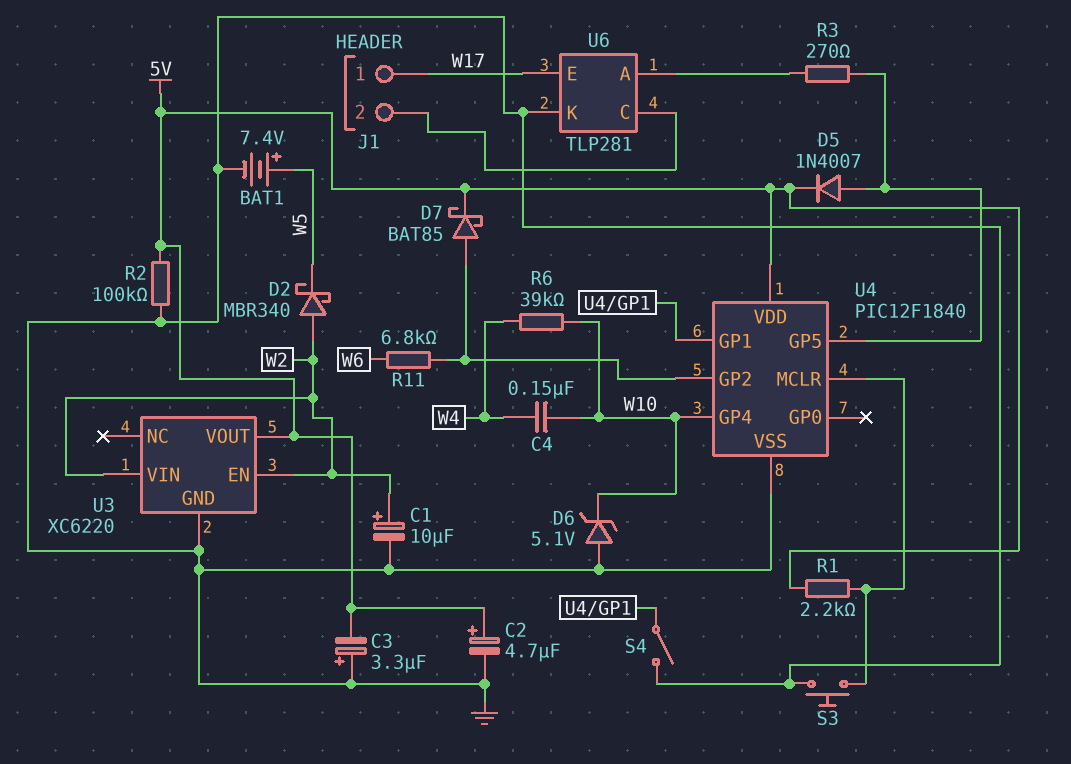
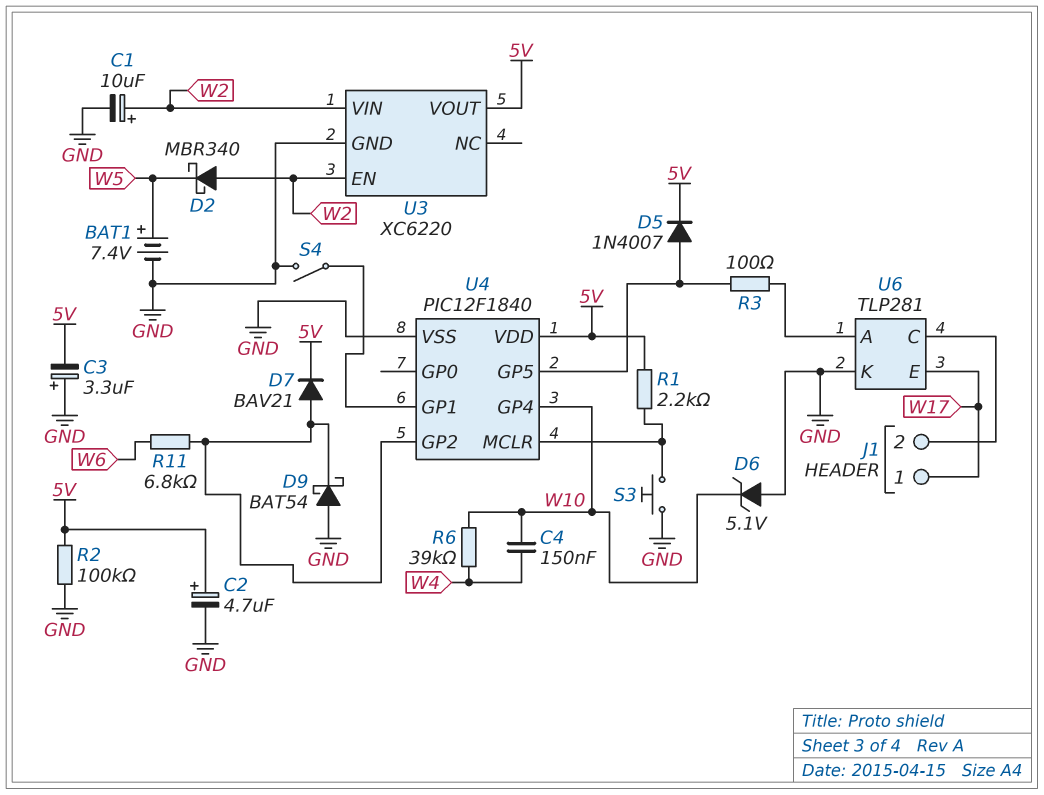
D7: schottky BAT85 (A U4/GP2, K 5V) -> diode BAV21 (A U4/GP2, K 5V)
D9: none -> schottky BAT54 (A GND, K U4/GP2)
R3: 270 (U4/GP5, U6/A) -> 100 (U4/GP5, U6/A)

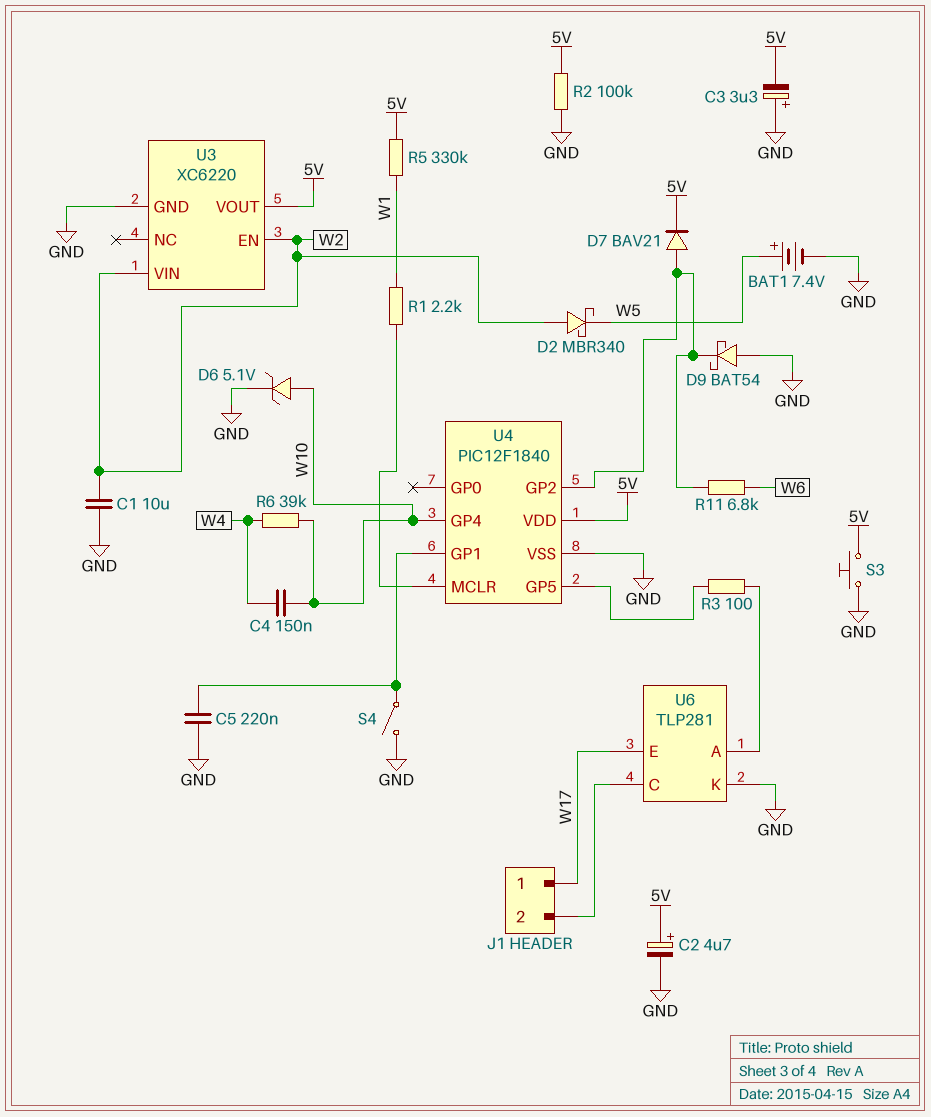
C1: 10uF (plus W2, minus GND) -> 10uF (GND, W2)
C5: none -> 220nF (GND, U4/GP1)
D5: diode 1N4007 (A U4/GP5, K 5V) -> none
D6: zener 5.1V (A GND, K W10) -> zener 5.1V (A W10, K GND)
R1: 2.2k (5V, U4/MCLR) -> 2.2k (U4/MCLR, W1)
R5: none -> 330k (5V, W1)
S3: button (GND, U4/MCLR) -> button (5V, GND)

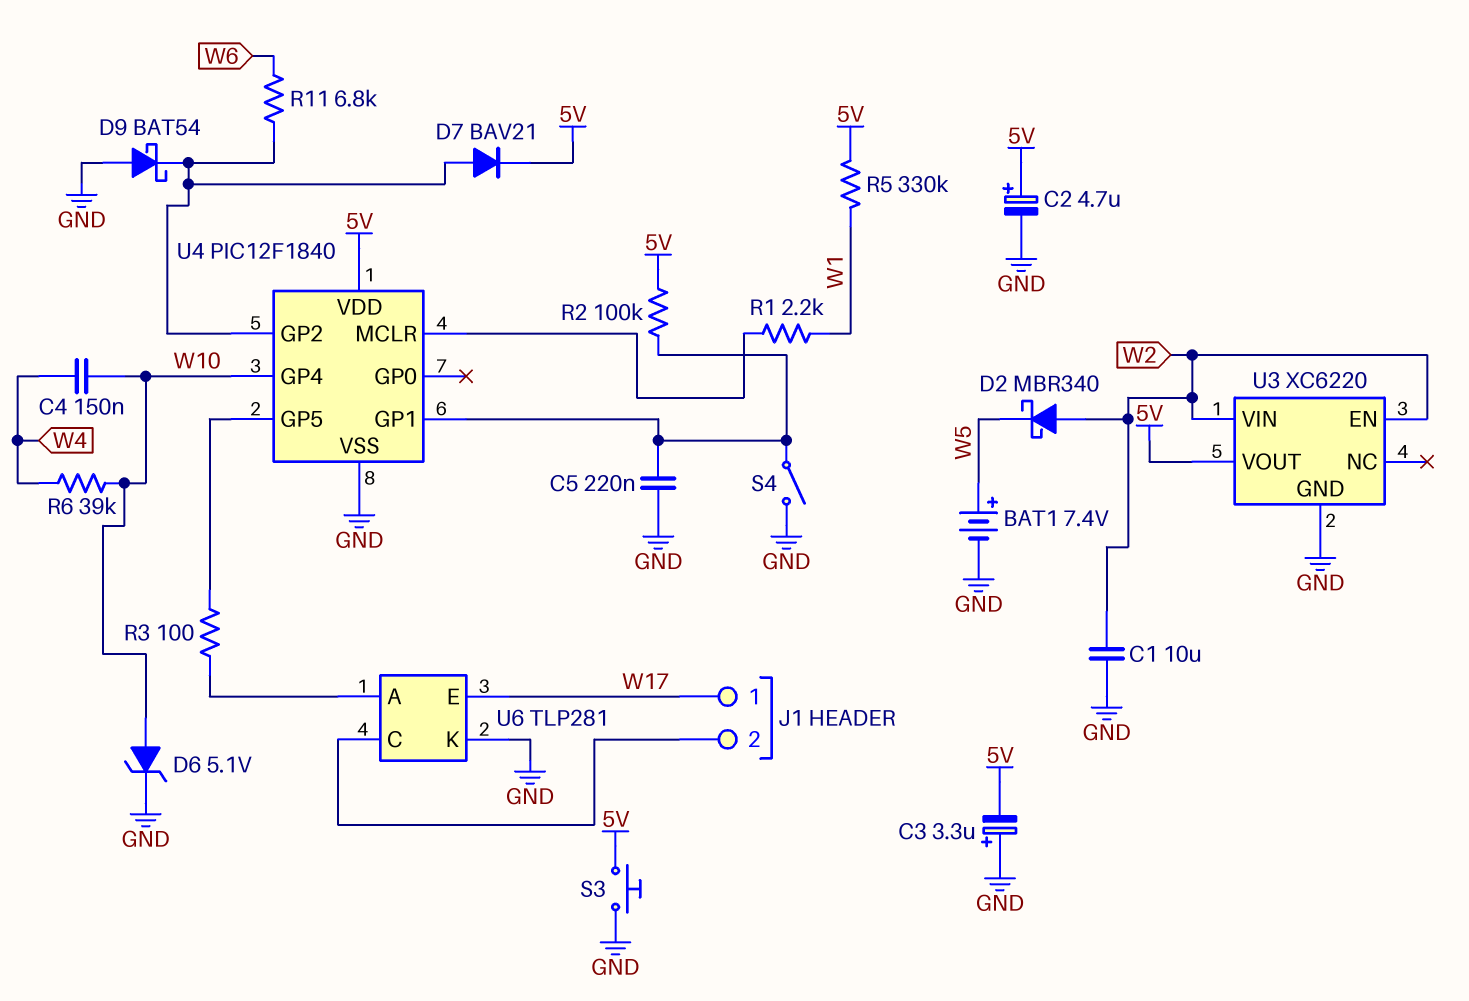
R2: 100k (5V, GND) -> 100k (5V, U4/GP1)

